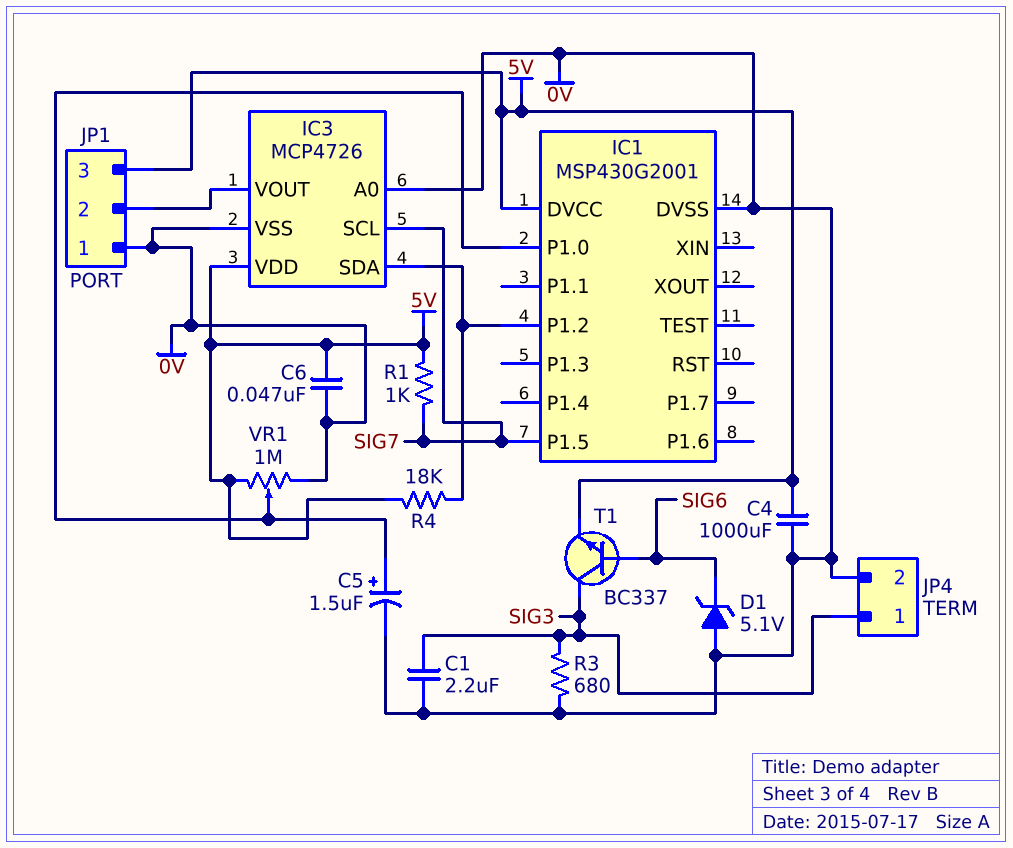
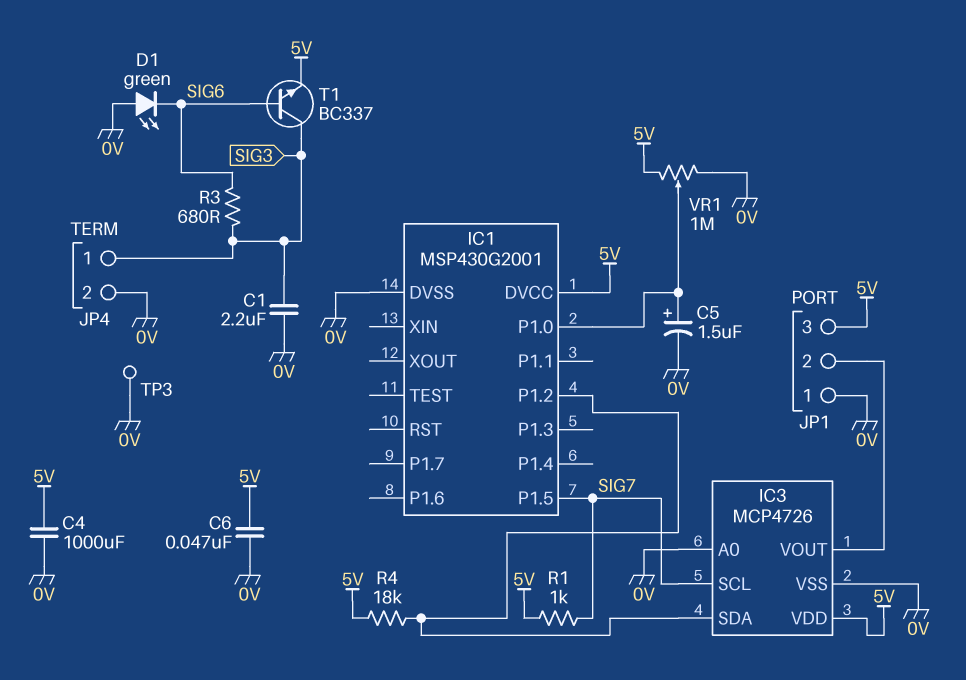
D1: zener 5.1V (A 0V, K SIG6) -> LED green (A 0V, K SIG6)
R3: 680 (0V, SIG3) -> 680 (SIG3, SIG6)
TP3: none -> test point (0V)

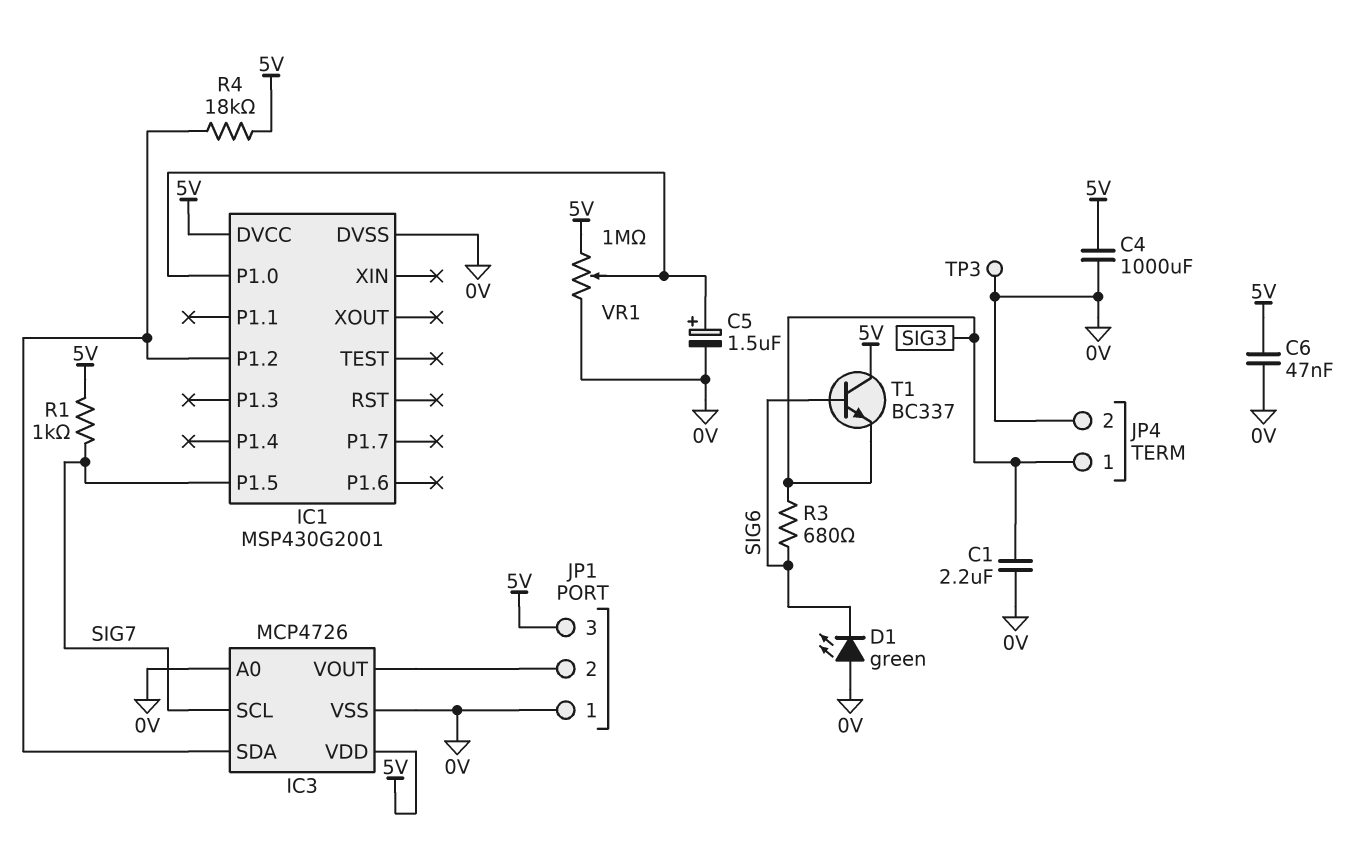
T1: NPN BC337 (B SIG6, C SIG3, E 5V) -> NPN BC337 (B SIG6, C 5V, E SIG3)

